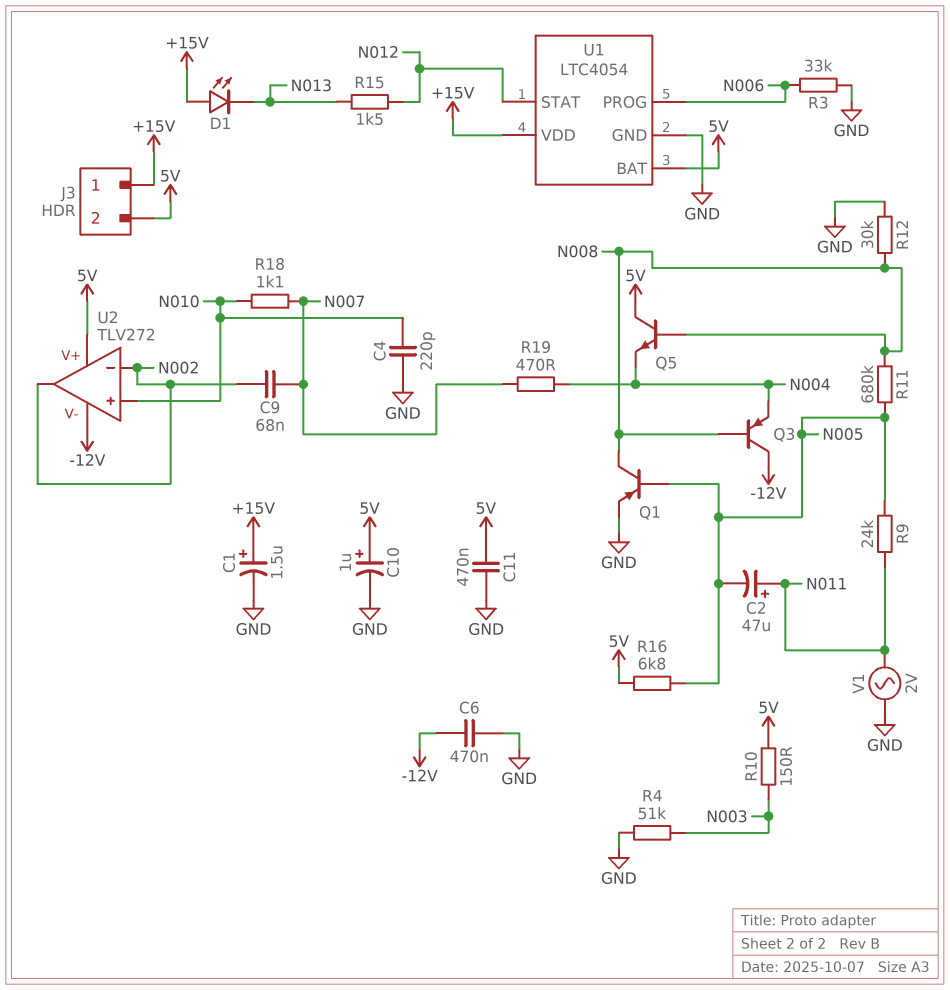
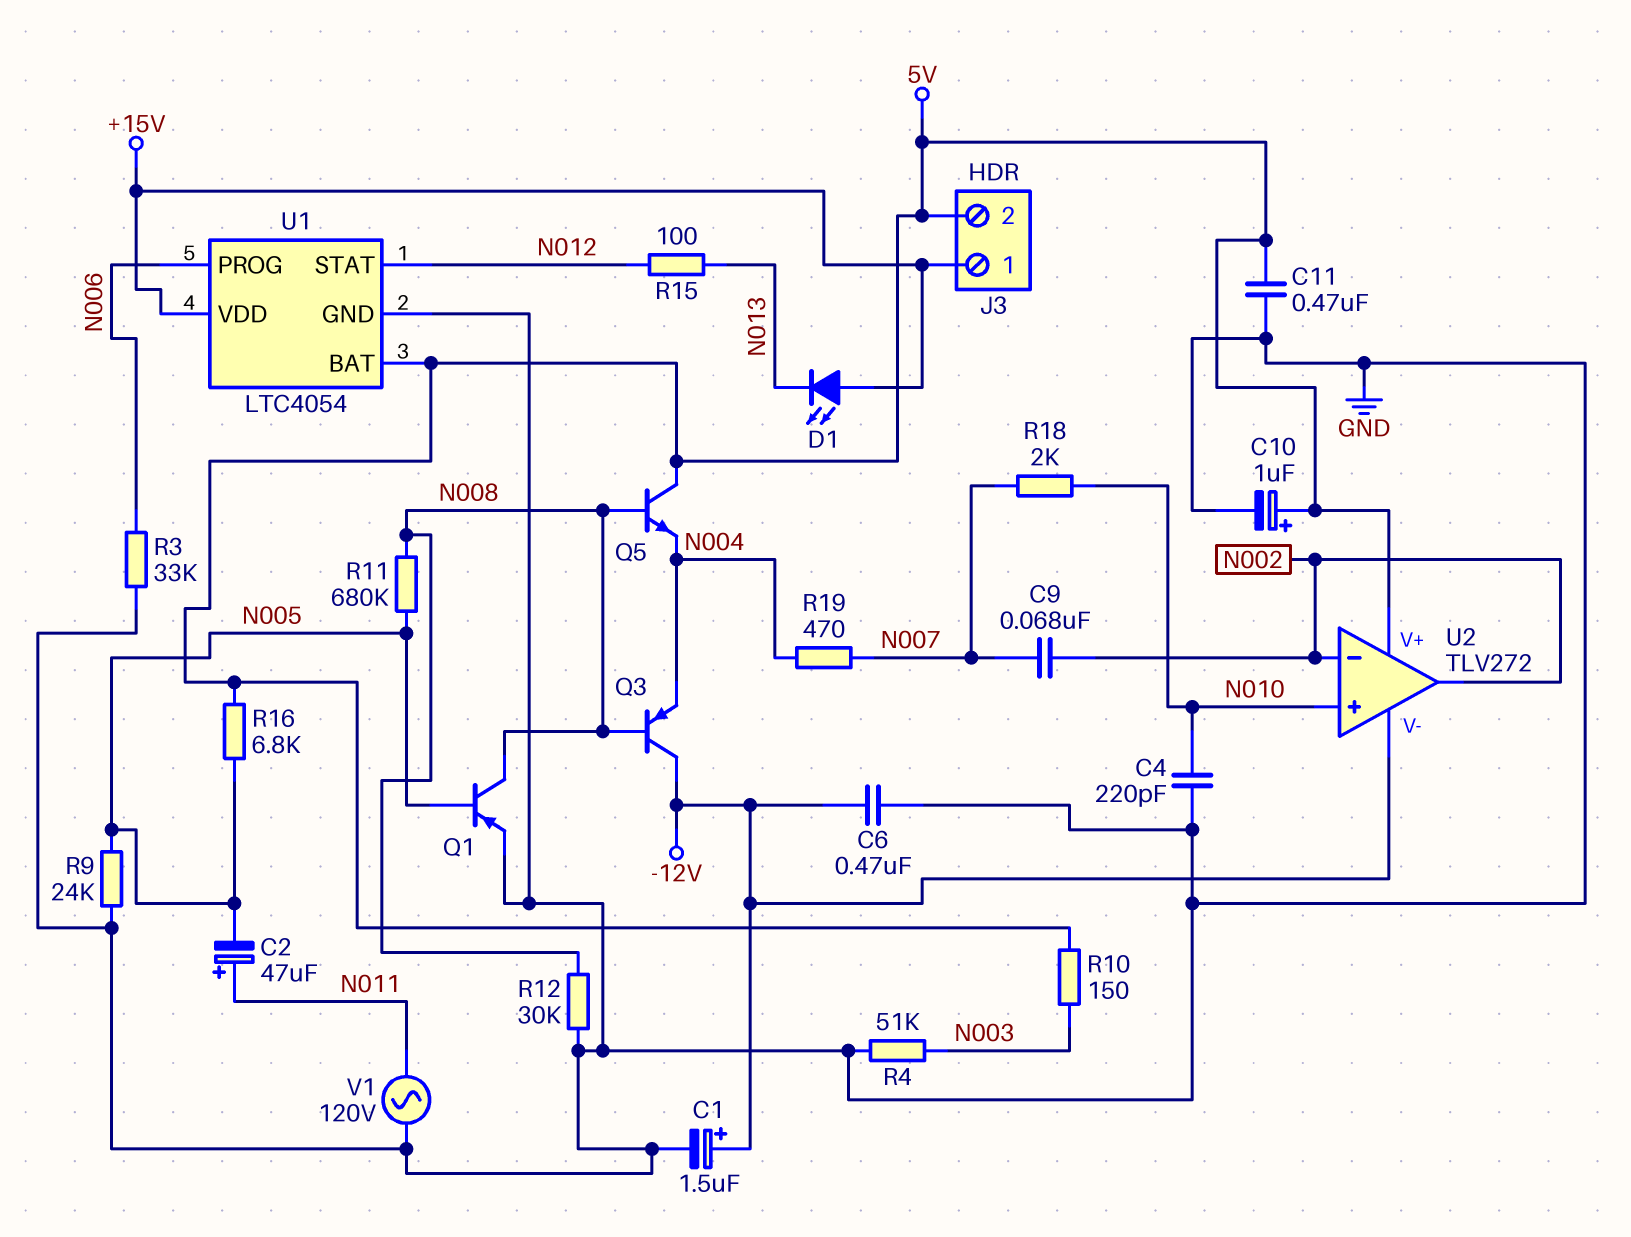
C1: 1.5uF (plus +15V, minus GND) -> 1.5uF (plus -12V, minus GND)
R9: 24k (N005, N011) -> 24k (GND, N005)
R15: 1.5k (N012, N013) -> 100 (N012, N013)
R18: 1.1k (N007, N010) -> 2k (N007, N010)
V1: AC 2V (GND, N011) -> AC 120V (GND, N011)

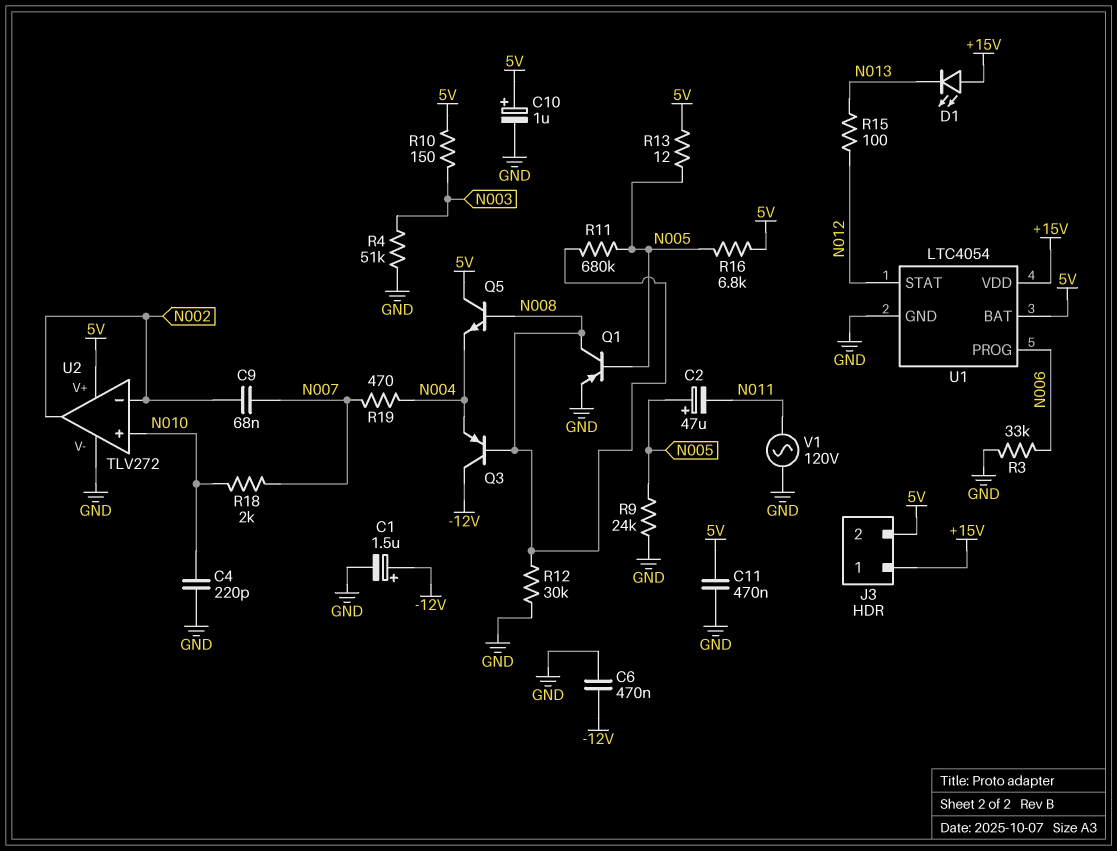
C2: 47uF (plus N011, minus N005) -> 47uF (plus N005, minus N011)
R13: none -> 12 (5V, N005)
U2 pin V-: -12V -> GND

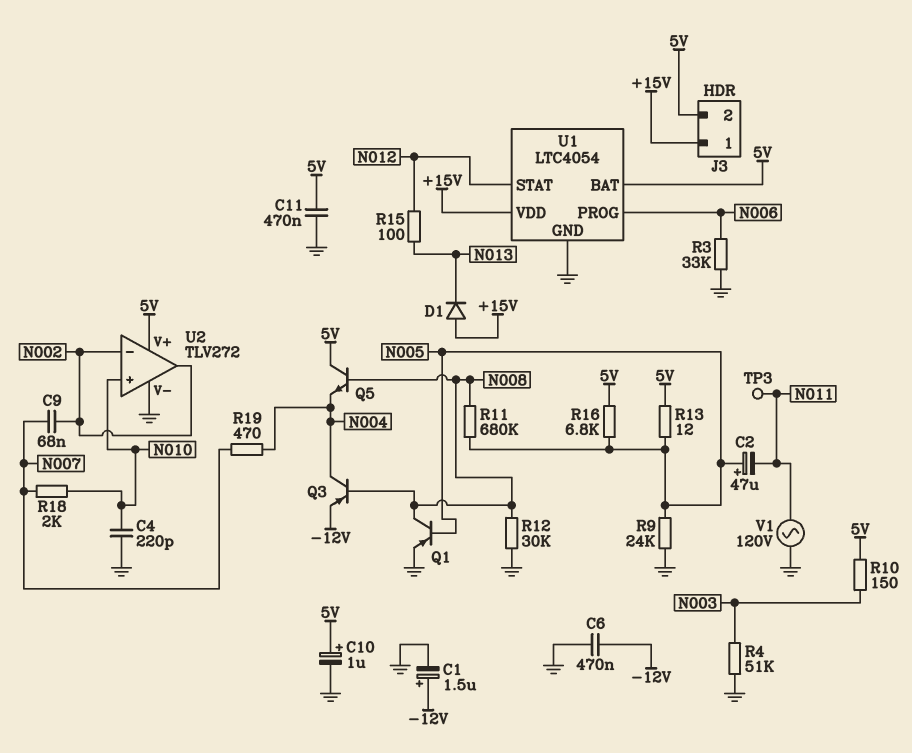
D1: LED (A +15V, K N013) -> diode (A +15V, K N013)
Q3: PNP (B N008, C -12V, E N004) -> PNP (B N008, C N004, E -12V)
TP3: none -> test point (N011)

